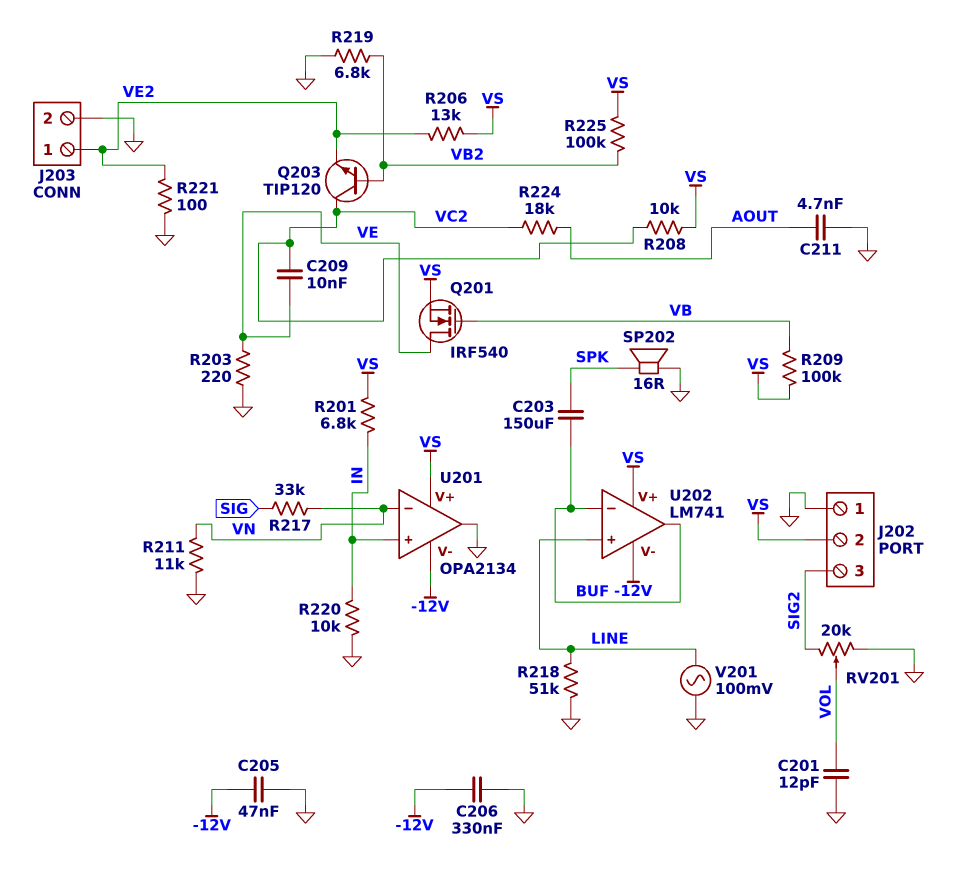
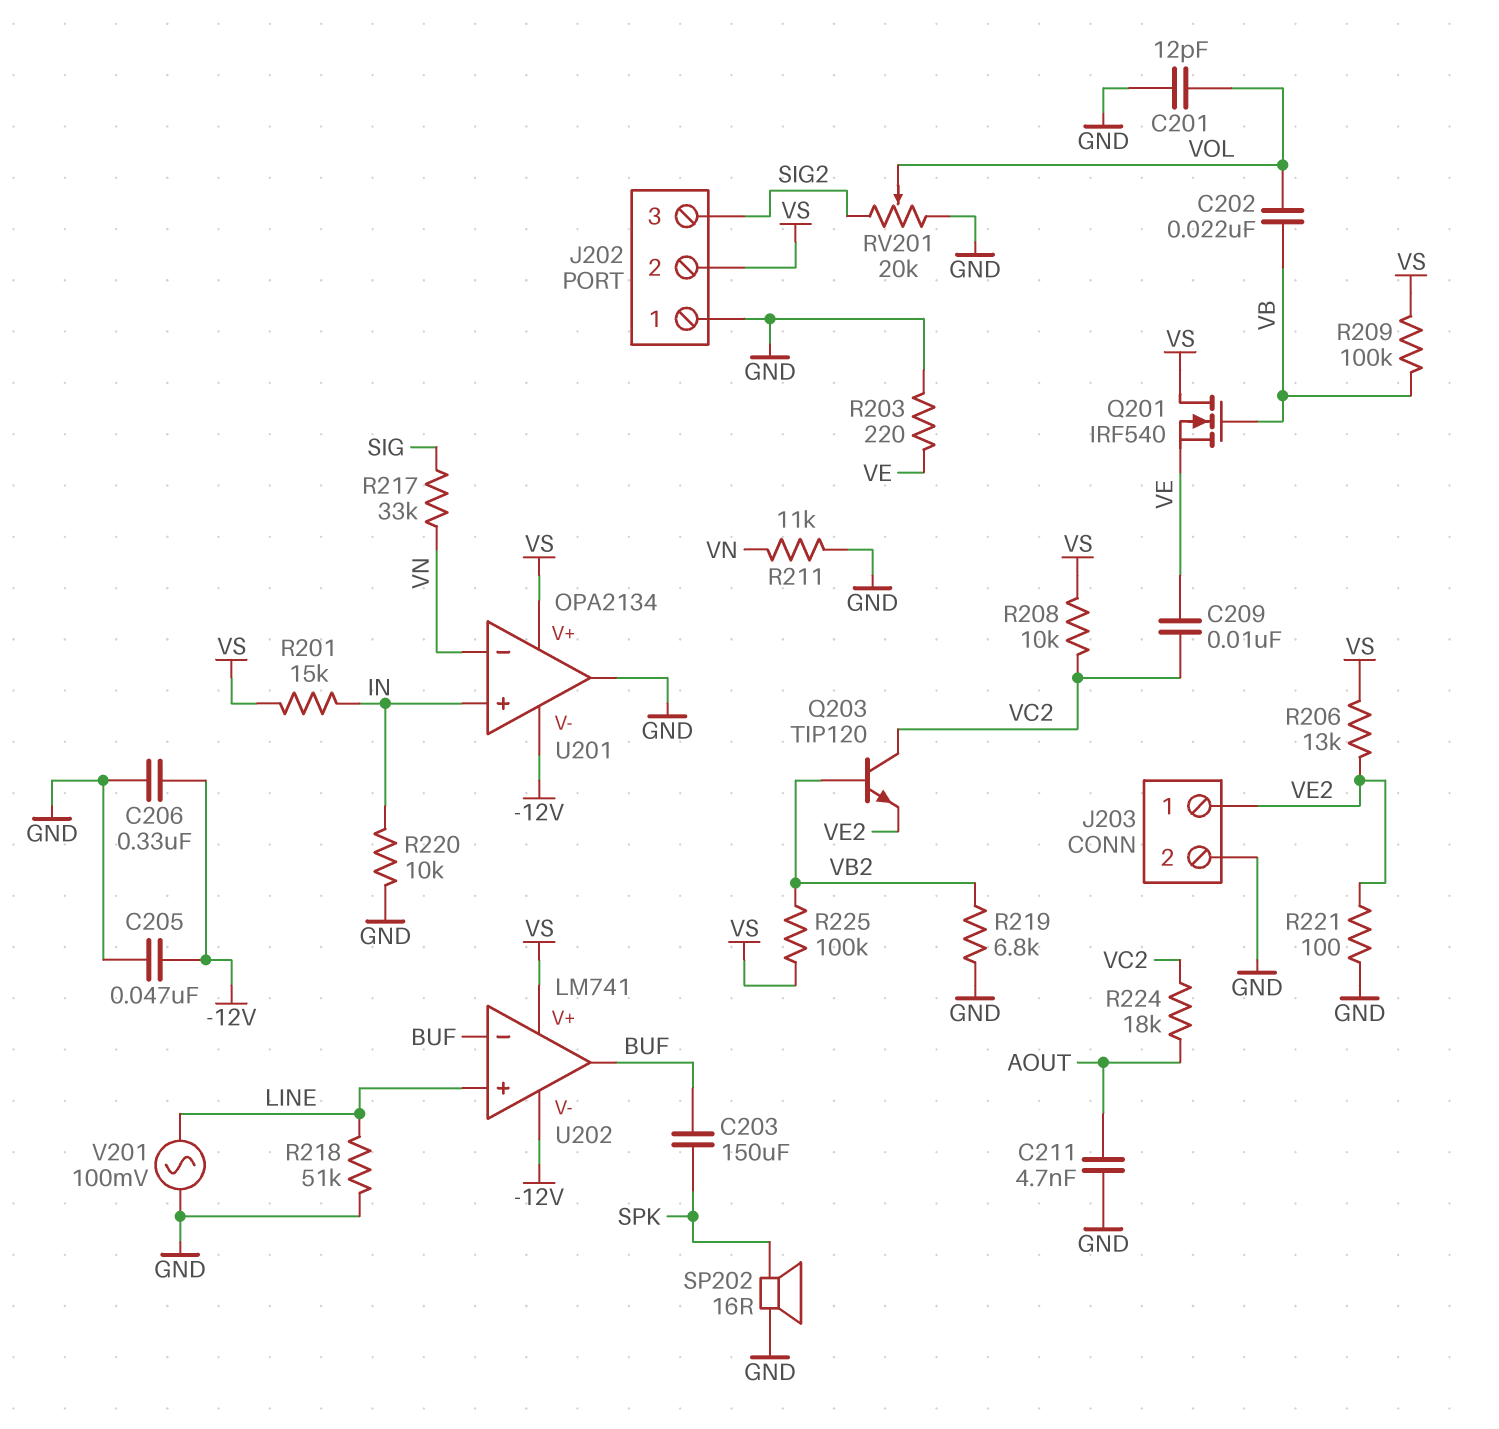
C202: none -> 22nF (VB, VOL)
Q201: NMOS IRF540 (G VB, D VE, S VS) -> NMOS IRF540 (G VB, D VS, S VE)
R201: 6.8k (IN, VS) -> 15k (IN, VS)

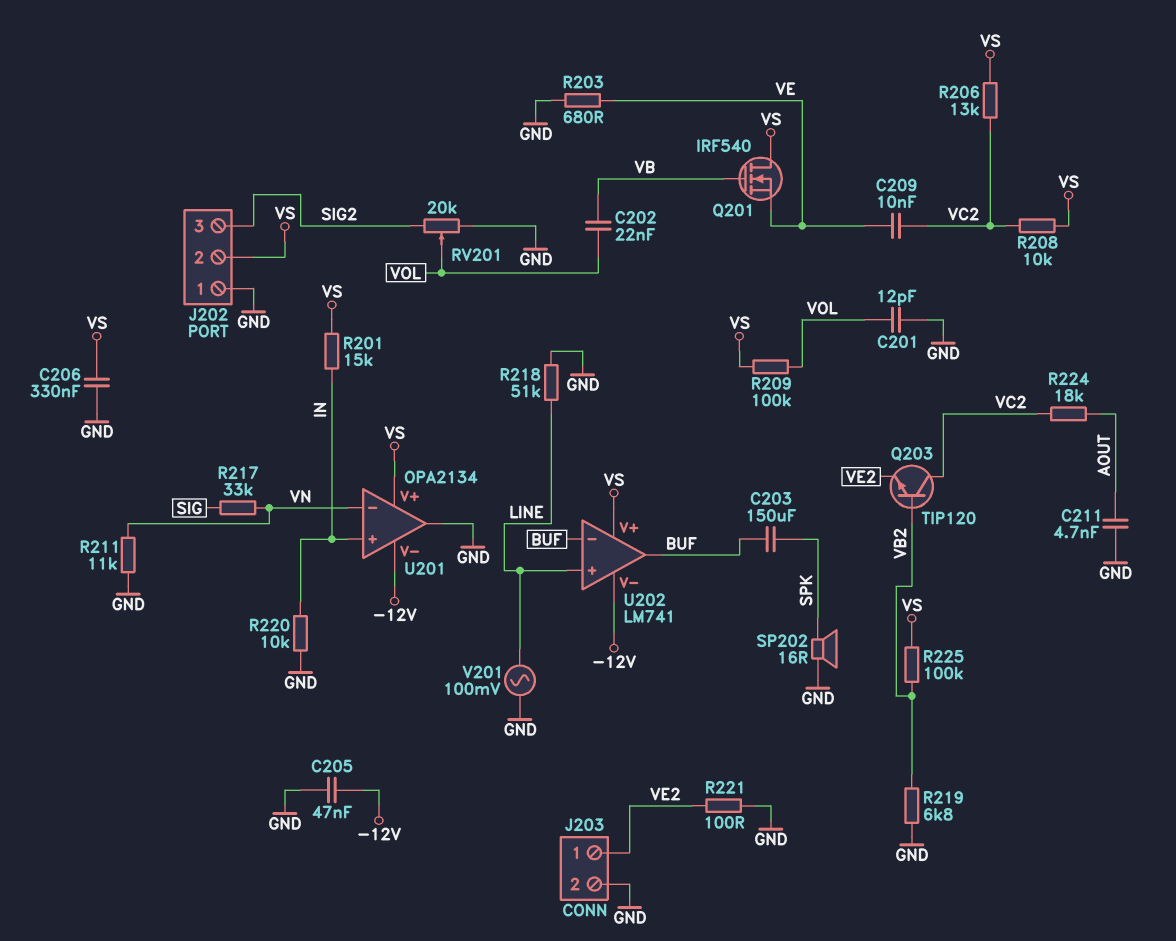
C206: 330nF (-12V, GND) -> 330nF (GND, VS)
R203: 220 (GND, VE) -> 680 (GND, VE)
R206: 13k (VE2, VS) -> 13k (VC2, VS)
R209: 100k (VB, VS) -> 100k (VOL, VS)

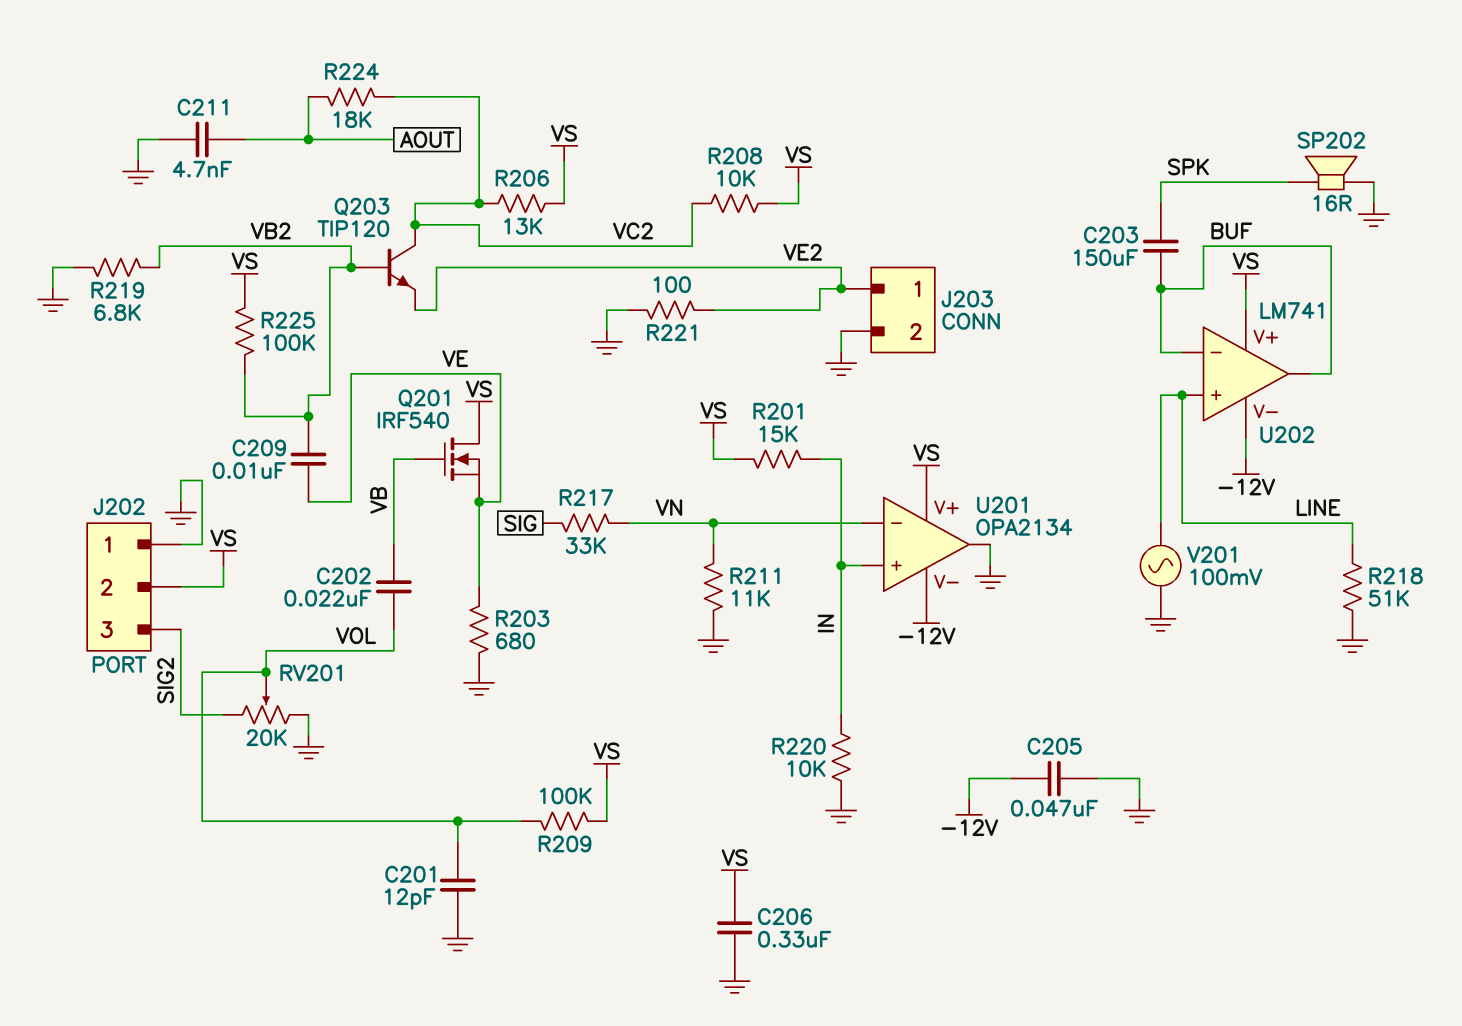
C209: 10nF (VC2, VE) -> 10nF (VB2, VE)

